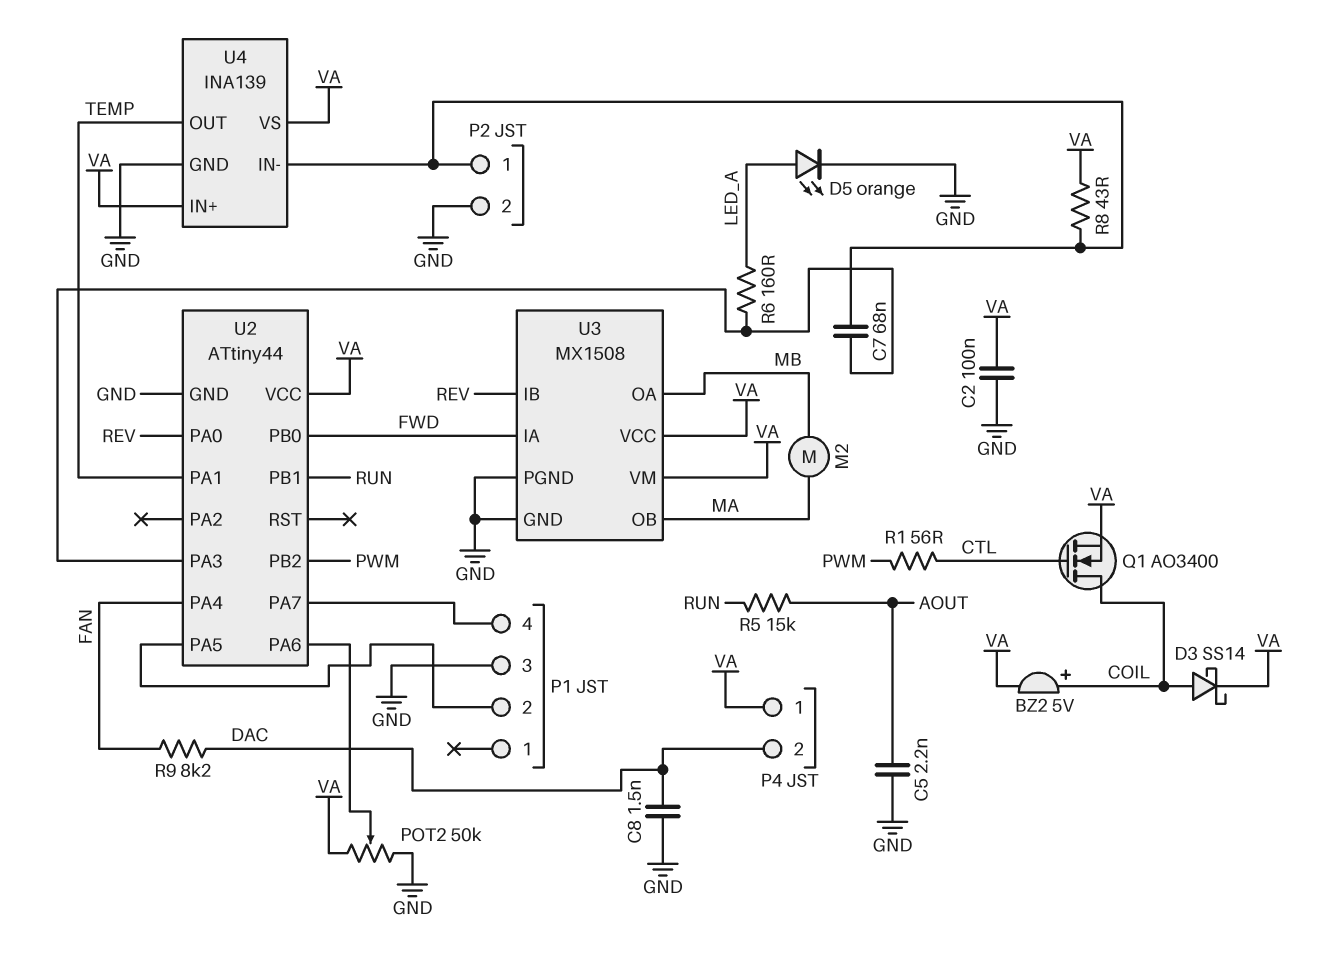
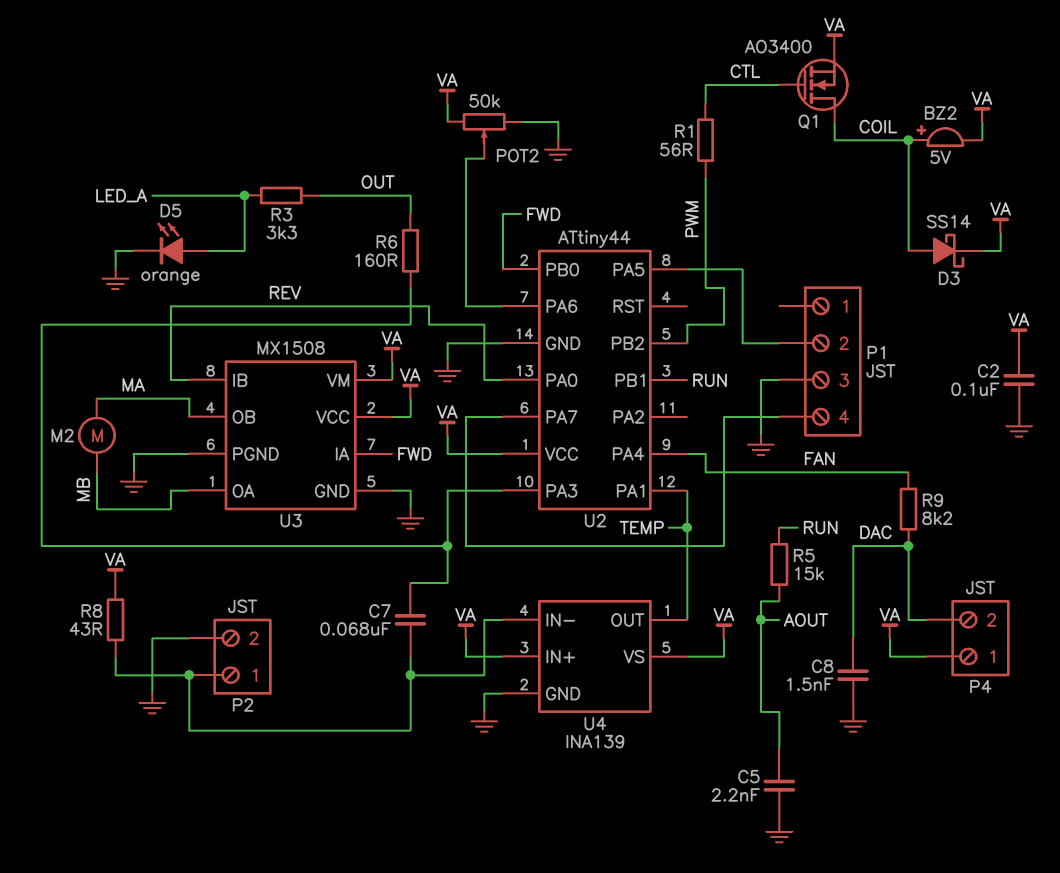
R3: none -> 3.3k (LED_A, OUT)
R6: 160 (LED_A, U2/PA3) -> 160 (OUT, U2/PA3)

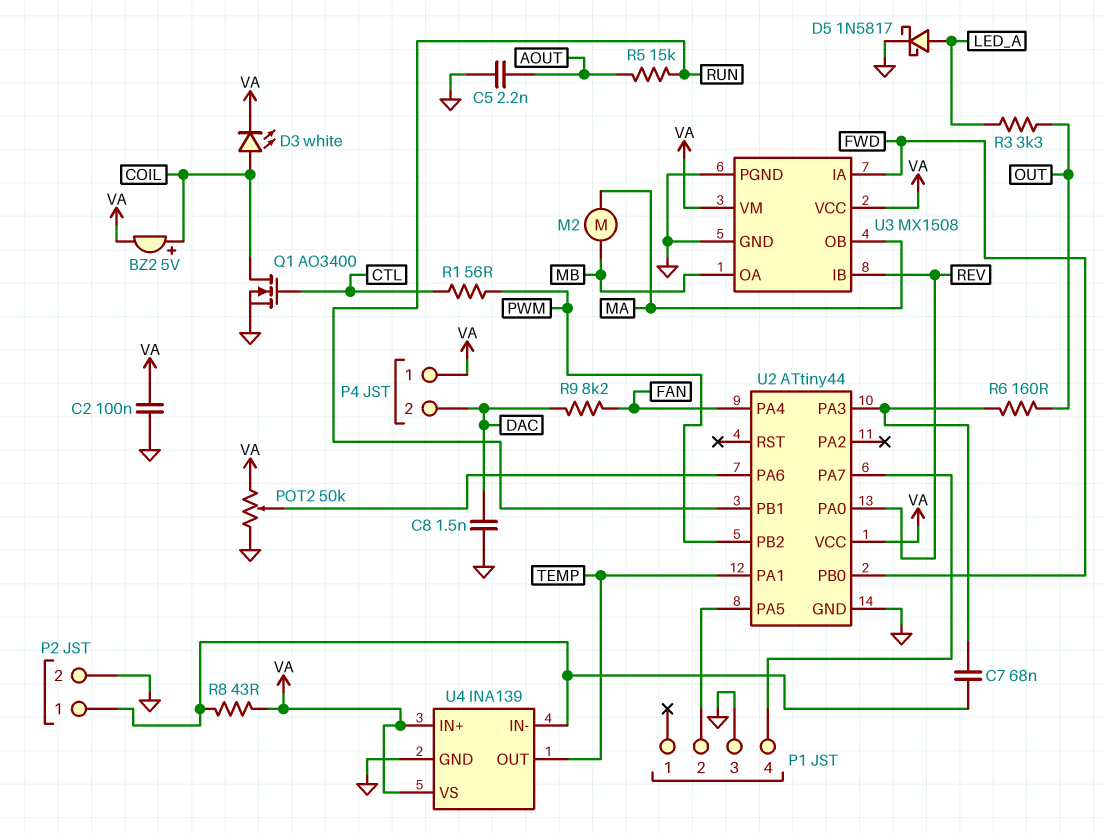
D3: schottky SS14 (A COIL, K VA) -> LED white (A COIL, K VA)
D5: LED orange (A LED_A, K GND) -> schottky 1N5817 (A LED_A, K GND)
Q1: NMOS AO3400 (G CTL, D COIL, S VA) -> NMOS AO3400 (G CTL, D COIL, S GND)

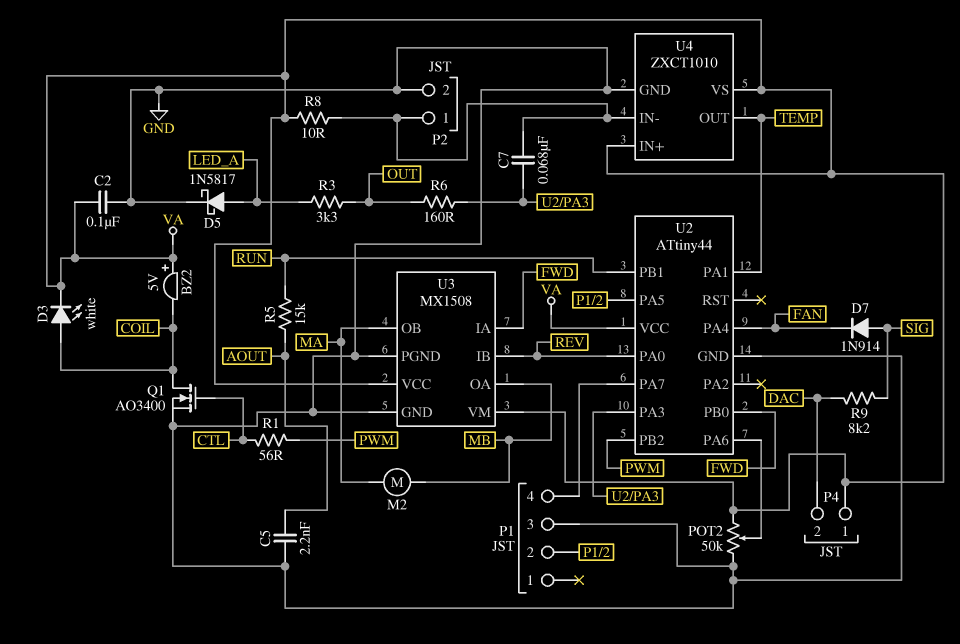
BZ2: buzzer 5V (plus COIL, minus VA) -> buzzer 5V (plus VA, minus COIL)
C8: 1.5nF (DAC, GND) -> none
D7: none -> diode 1N914 (A SIG, K FAN)
R8: 43 (P2/1, VA) -> 10 (P2/1, VA)
R9: 8.2k (DAC, FAN) -> 8.2k (DAC, SIG)
U4: INA139 -> ZXCT1010

